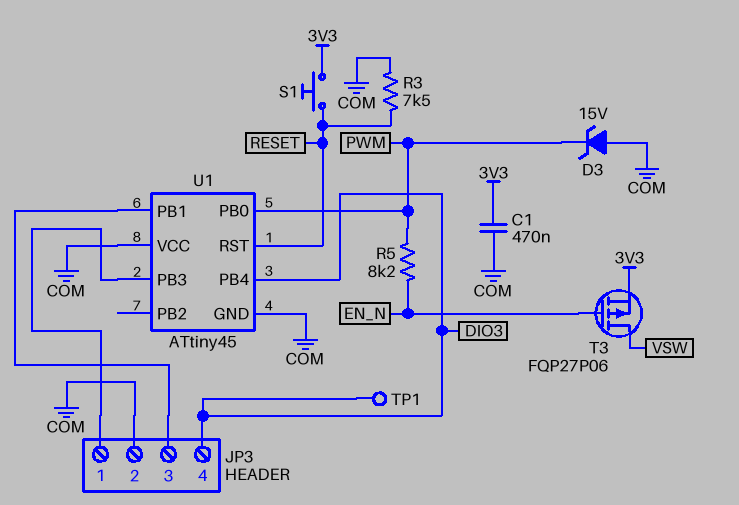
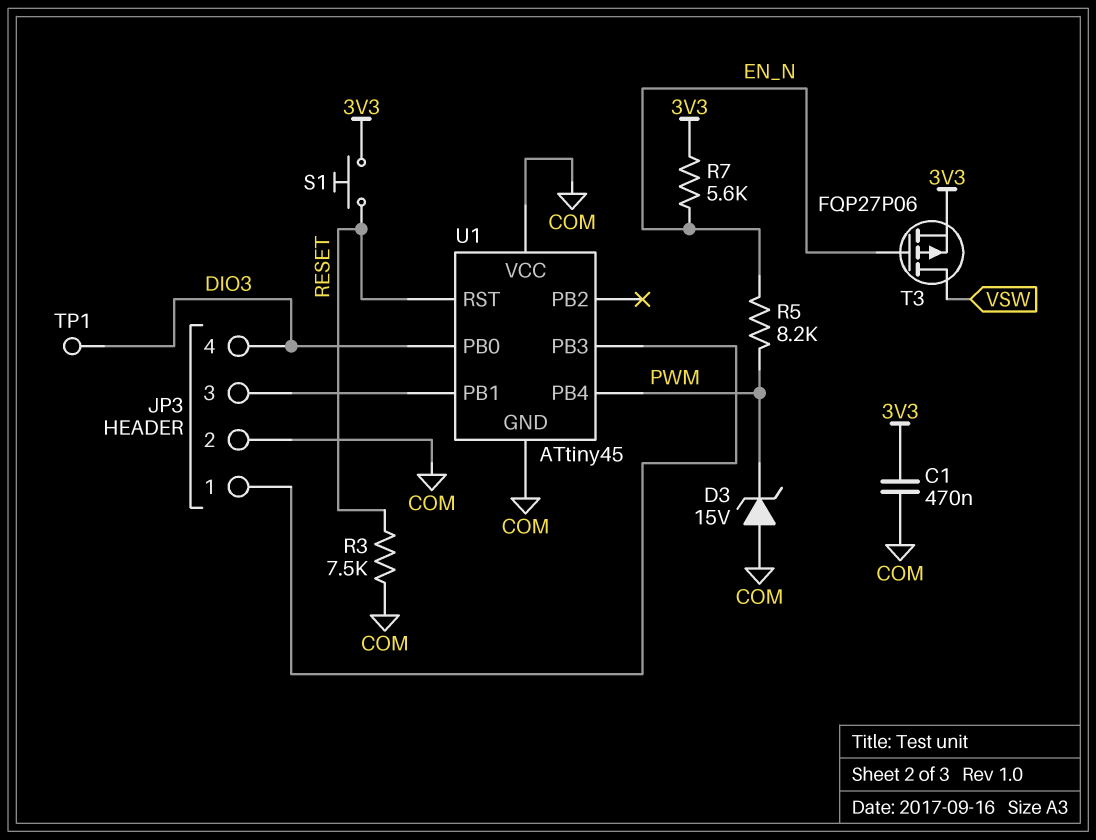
R7: none -> 5.6k (3V3, EN_N)
U1 pin PB0: PWM -> DIO3
U1 pin PB4: DIO3 -> PWM

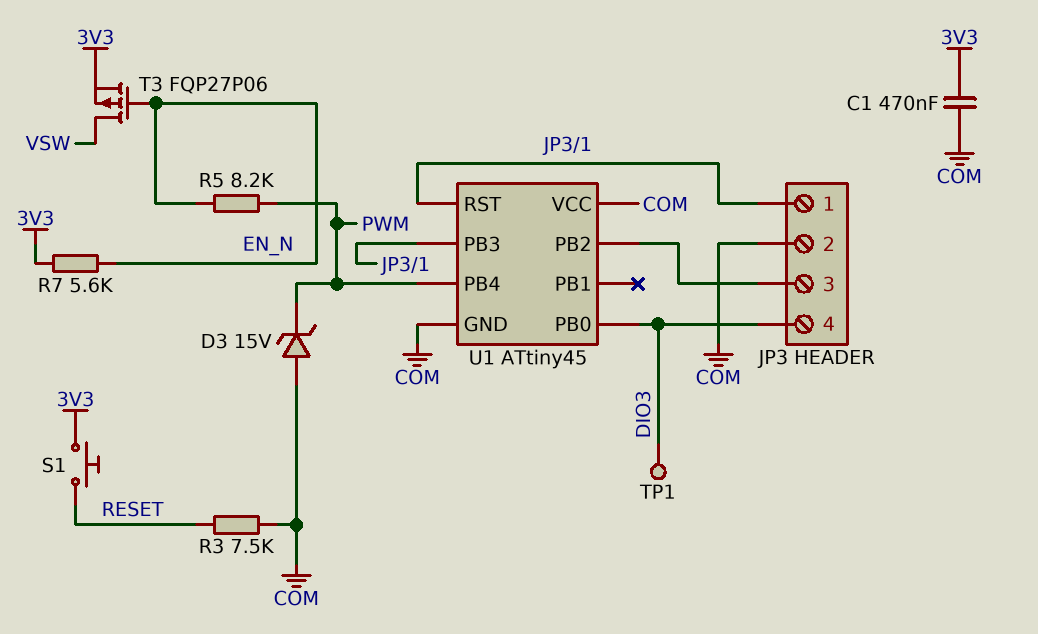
U1 pin PB1: JP3/3 -> none
U1 pin PB2: none -> JP3/3
U1 pin RST: RESET -> JP3/1

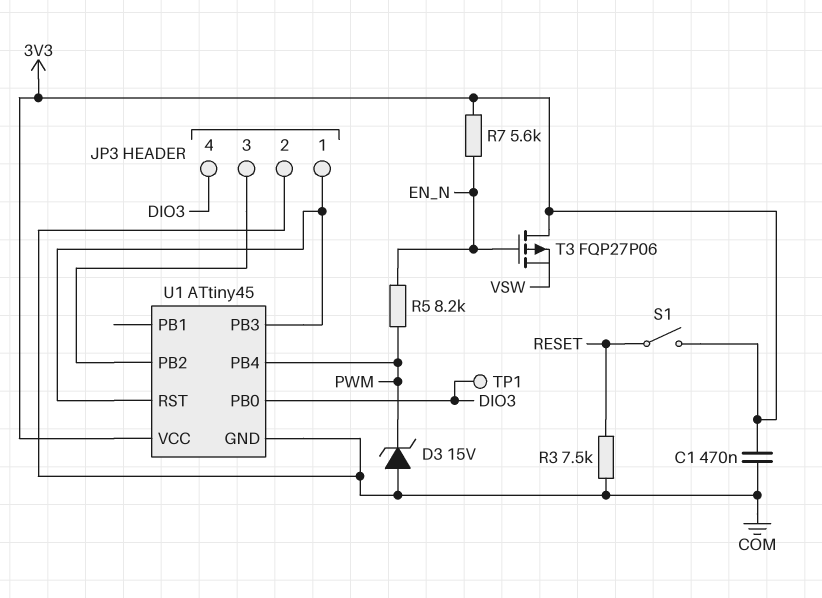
S1: button (3V3, RESET) -> switch (3V3, RESET)
T3: PMOS FQP27P06 (G EN_N, D VSW, S 3V3) -> PMOS FQP27P06 (G EN_N, D 3V3, S VSW)
U1 pin VCC: COM -> 3V3

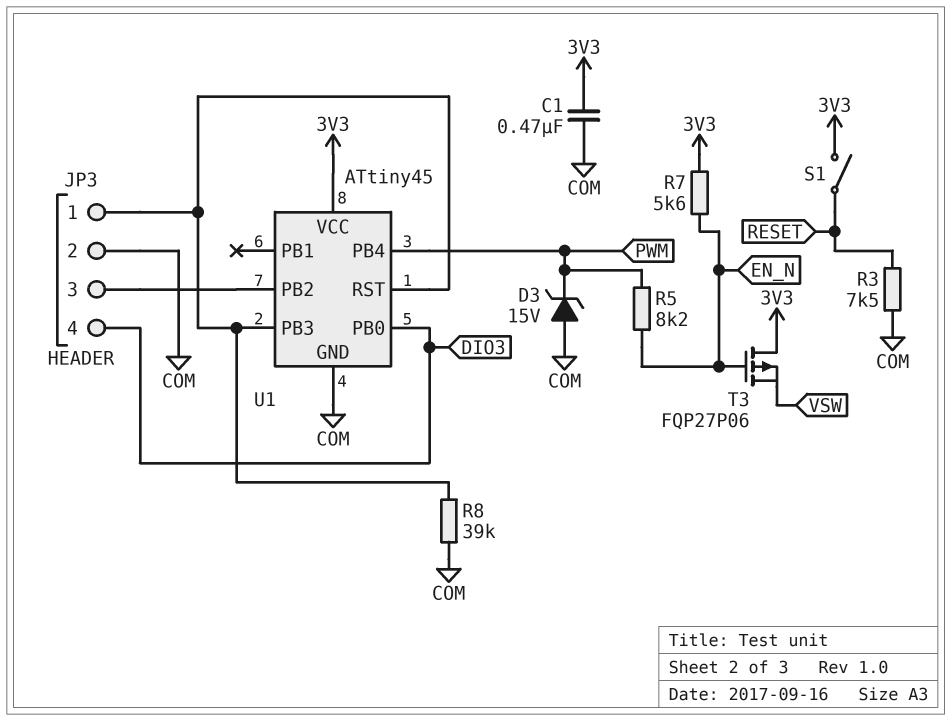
R8: none -> 39k (COM, JP3/1)
TP1: test point (DIO3) -> none

